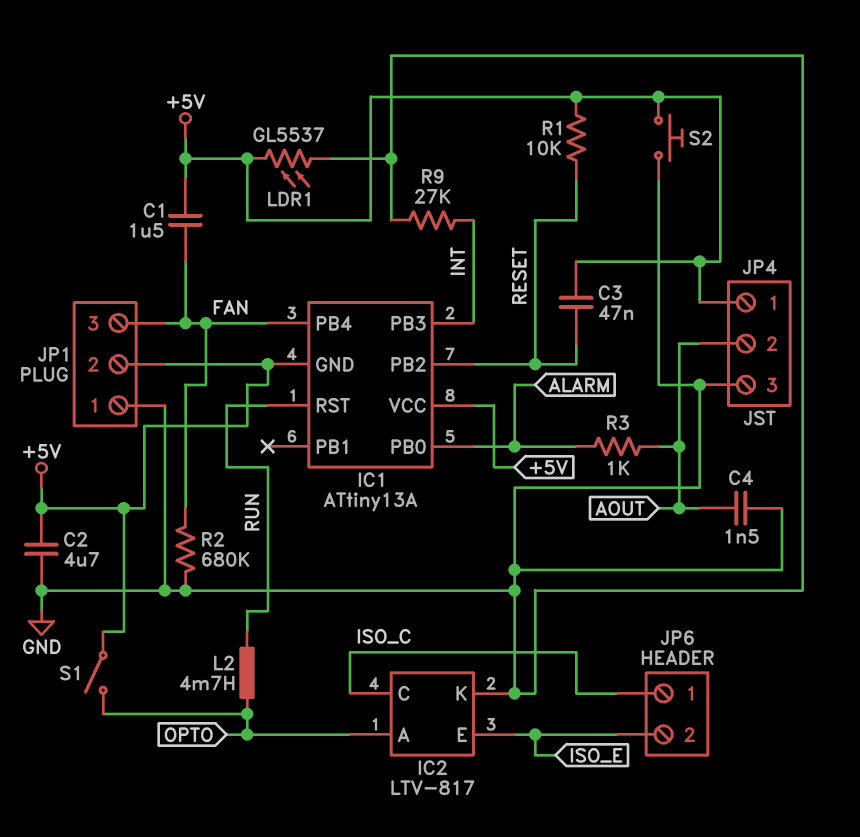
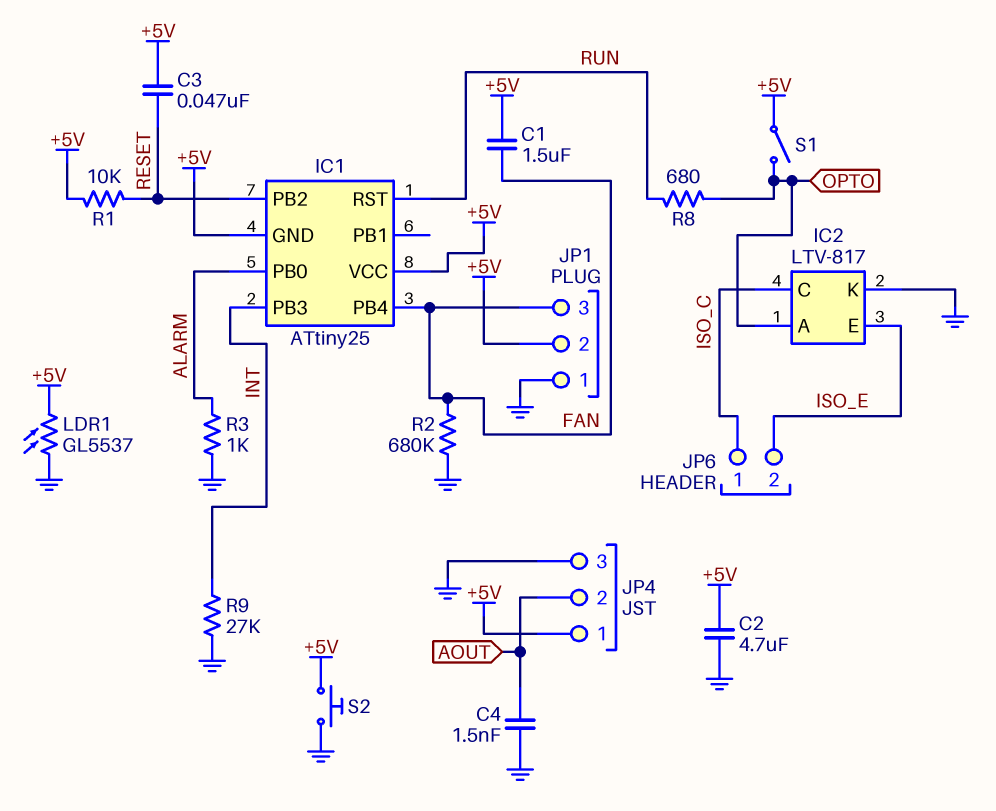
IC1: ATtiny13A -> ATtiny25
L2: 4.7mH (OPTO, RUN) -> none
R3: 1k (ALARM, AOUT) -> 1k (ALARM, GND)
R8: none -> 680 (OPTO, RUN)

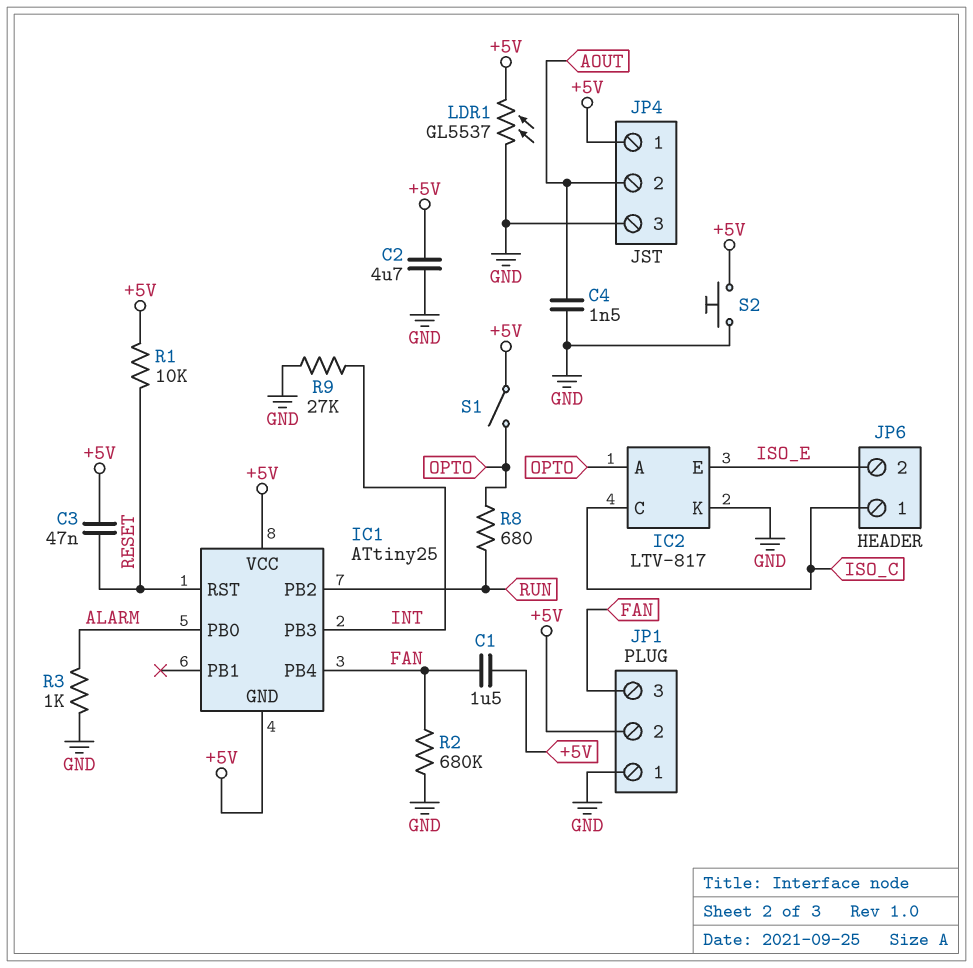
IC1 pin PB2: RESET -> RUN
IC1 pin RST: RUN -> RESET

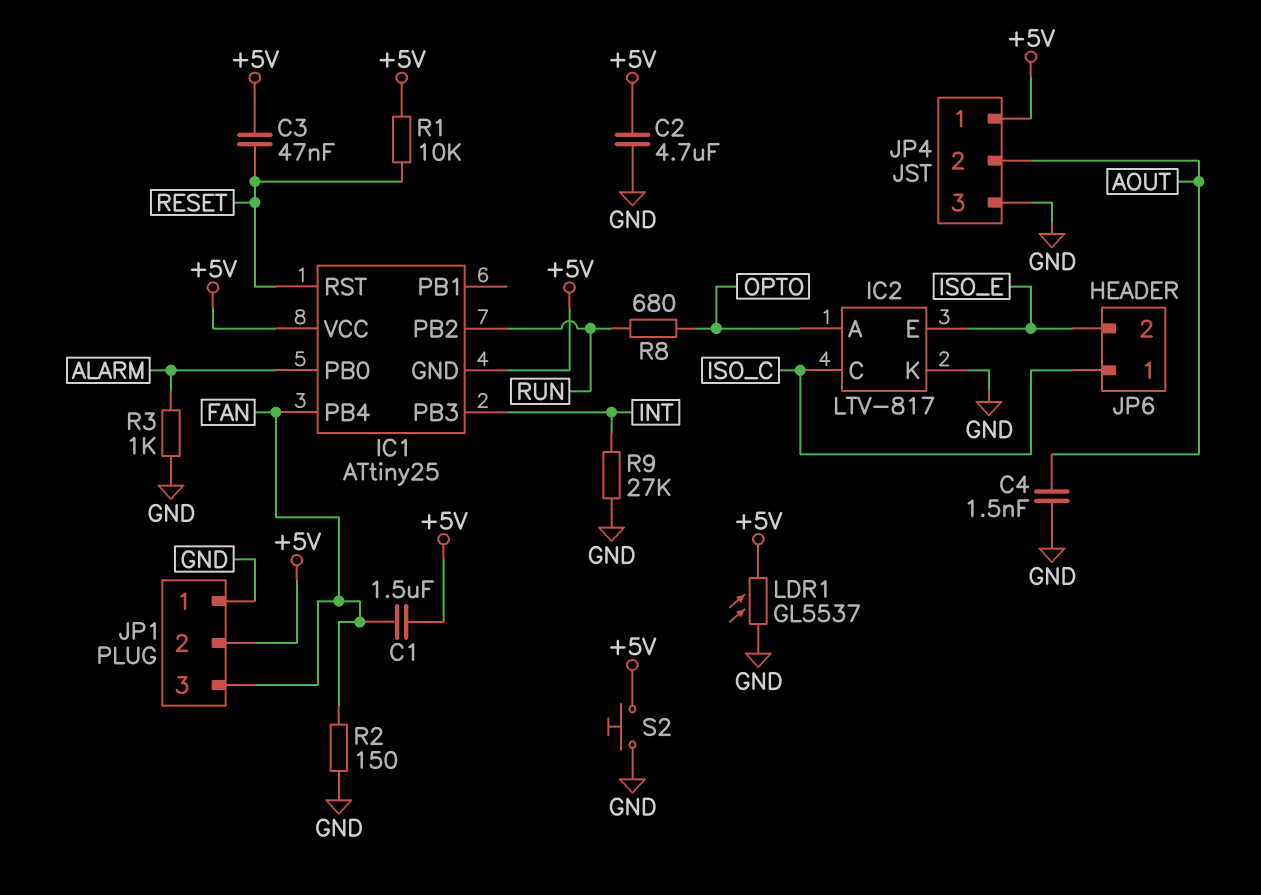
R2: 680k (FAN, GND) -> 150 (FAN, GND)
S1: switch (+5V, OPTO) -> none

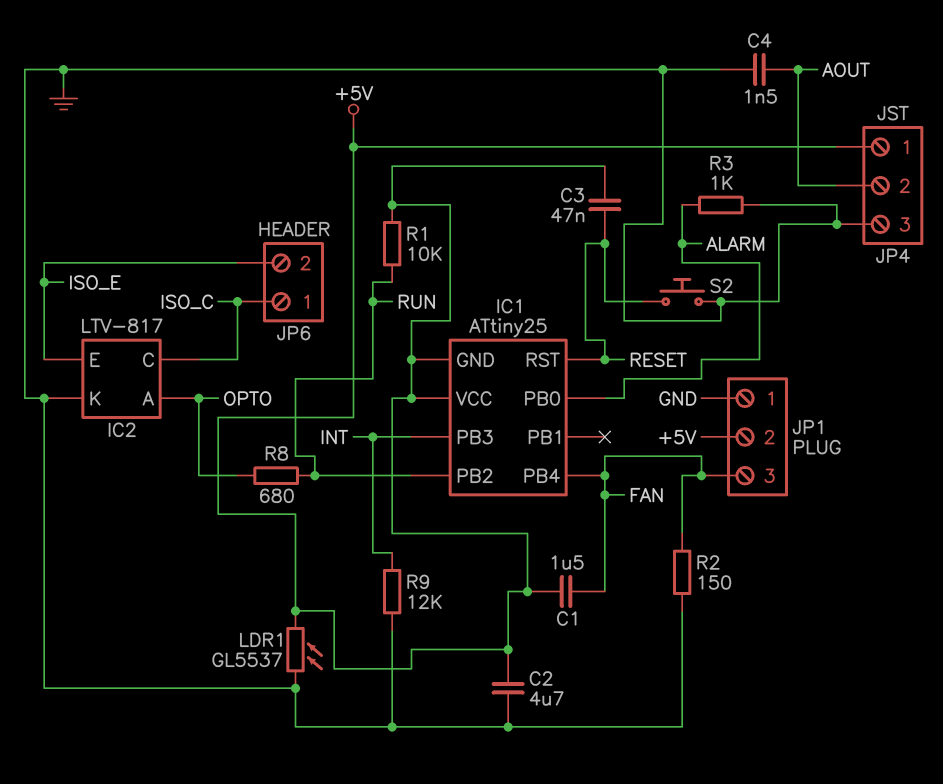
R1: 10k (+5V, RESET) -> 10k (+5V, RUN)
R9: 27k (GND, INT) -> 12k (GND, INT)
S2: button (+5V, GND) -> button (GND, RESET)

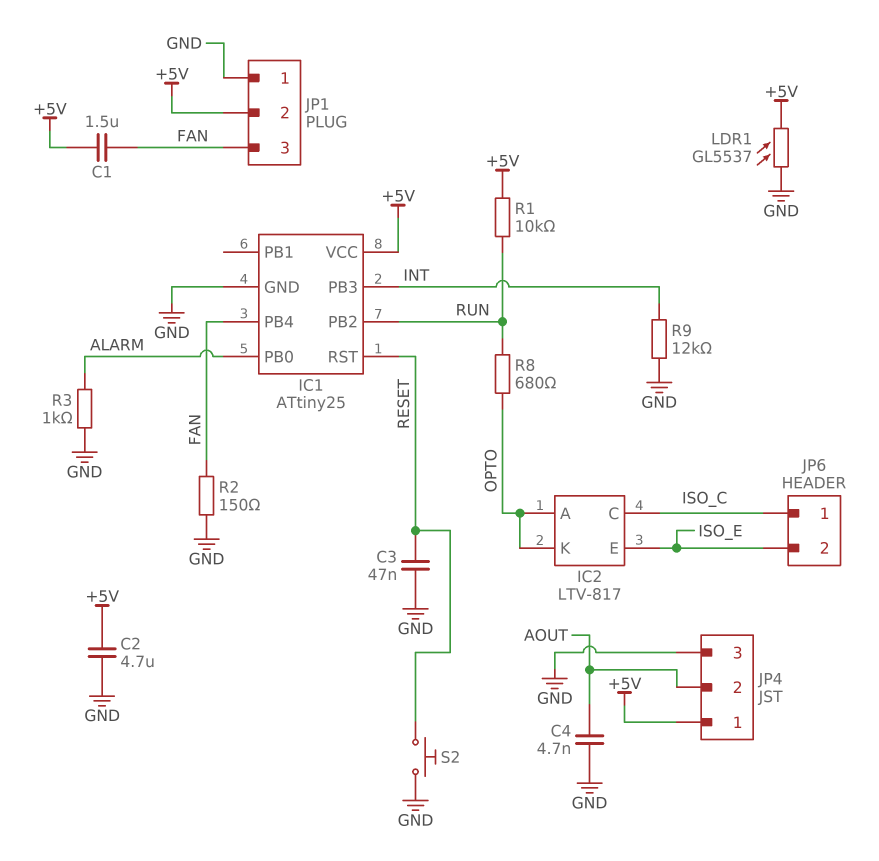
C3: 47nF (+5V, RESET) -> 47nF (GND, RESET)
C4: 1.5nF (AOUT, GND) -> 4.7nF (AOUT, GND)
IC1 pin GND: +5V -> GND
IC2 pin K: GND -> OPTO

